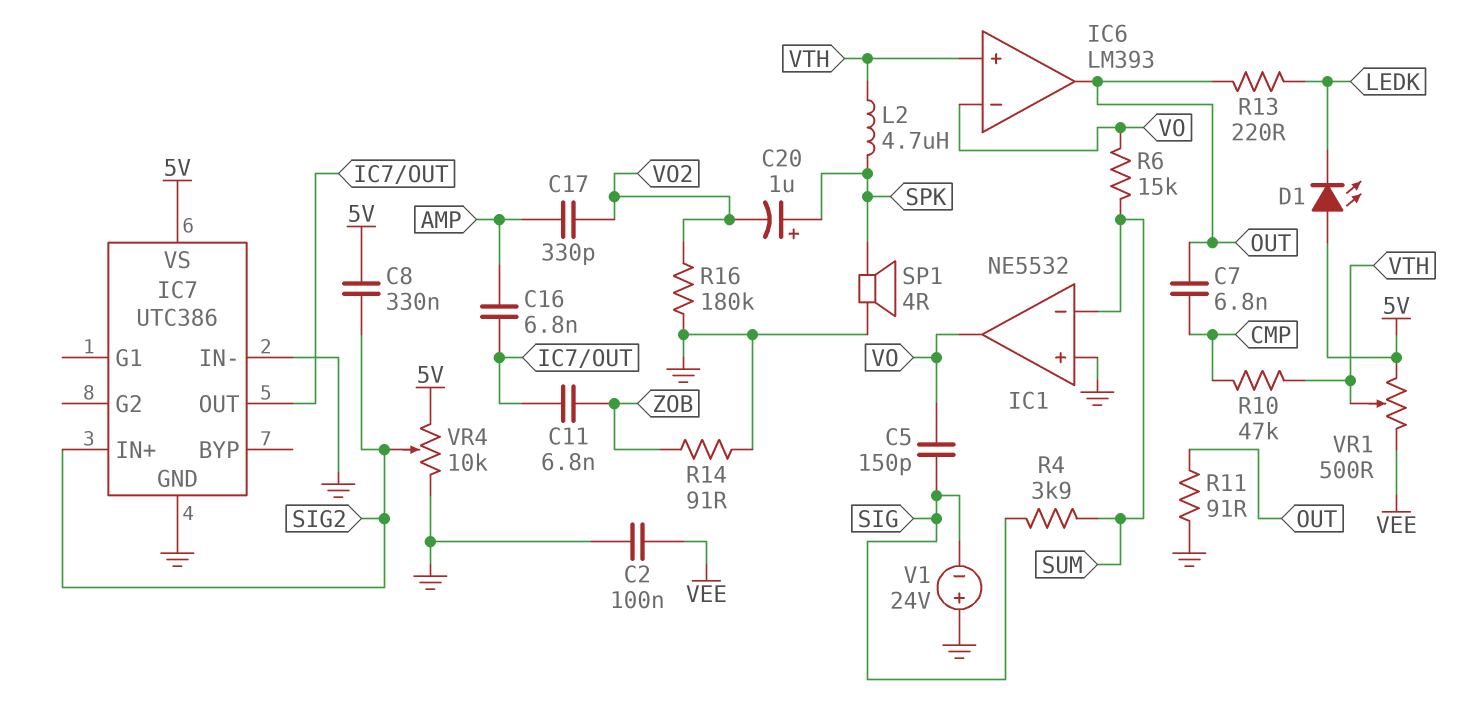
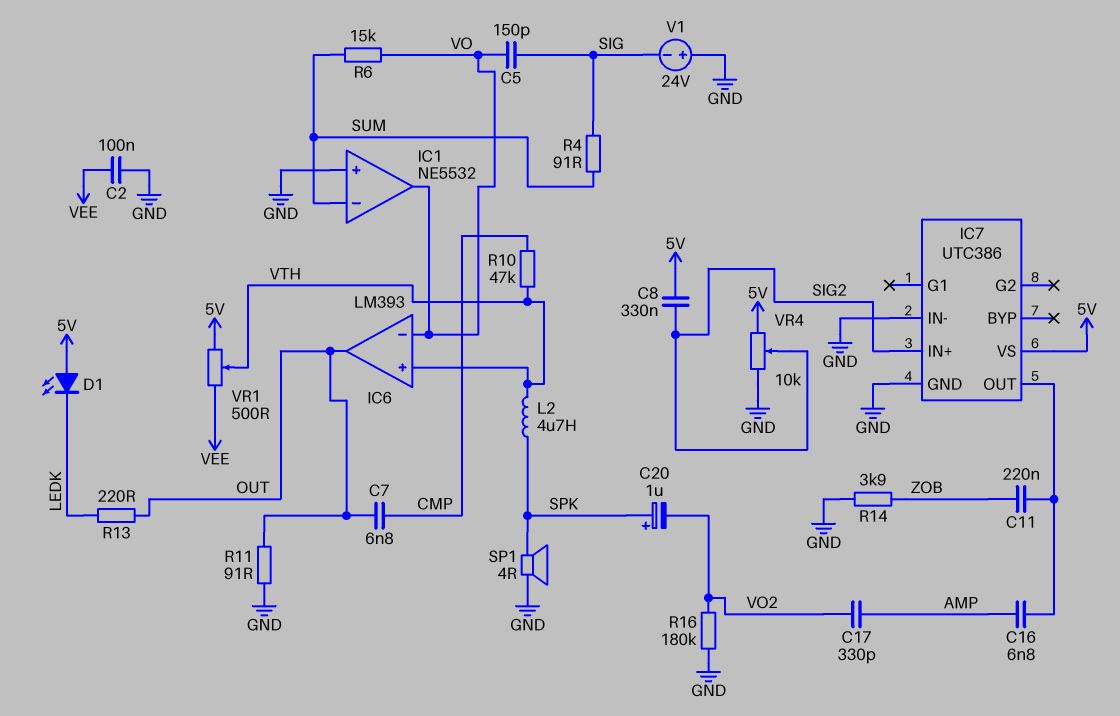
C11: 6.8nF (IC7/OUT, ZOB) -> 220nF (IC7/OUT, ZOB)
R4: 3.9k (SIG, SUM) -> 91 (SIG, SUM)
R14: 91 (GND, ZOB) -> 3.9k (GND, ZOB)

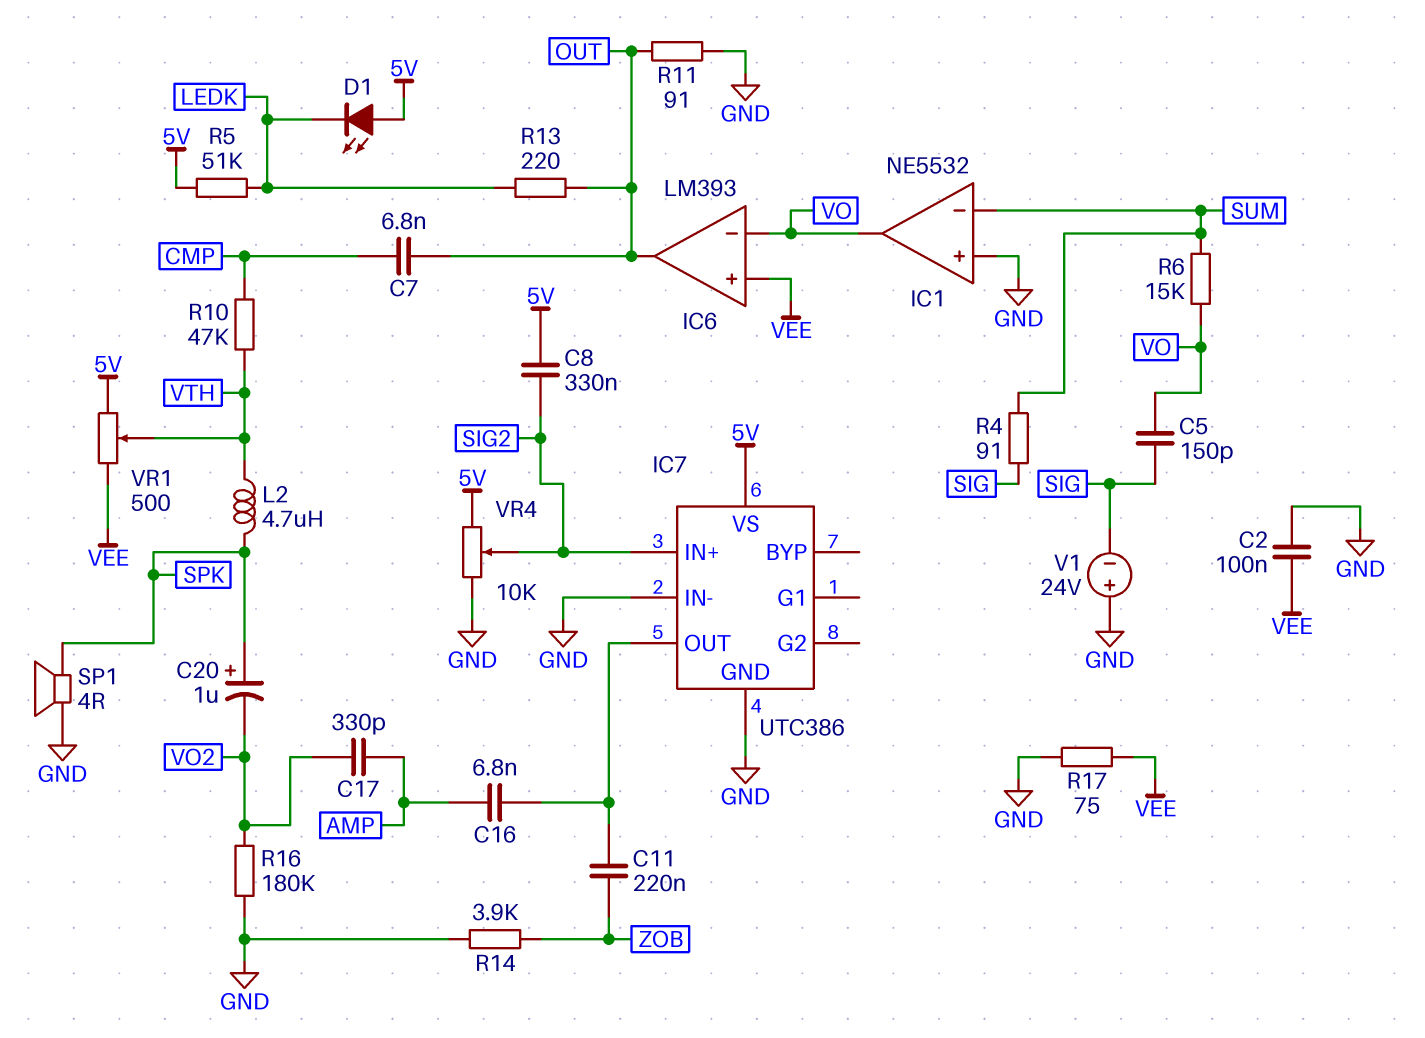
IC6 pin in+: VTH -> VEE
R5: none -> 51k (5V, LEDK)
R17: none -> 75 (GND, VEE)

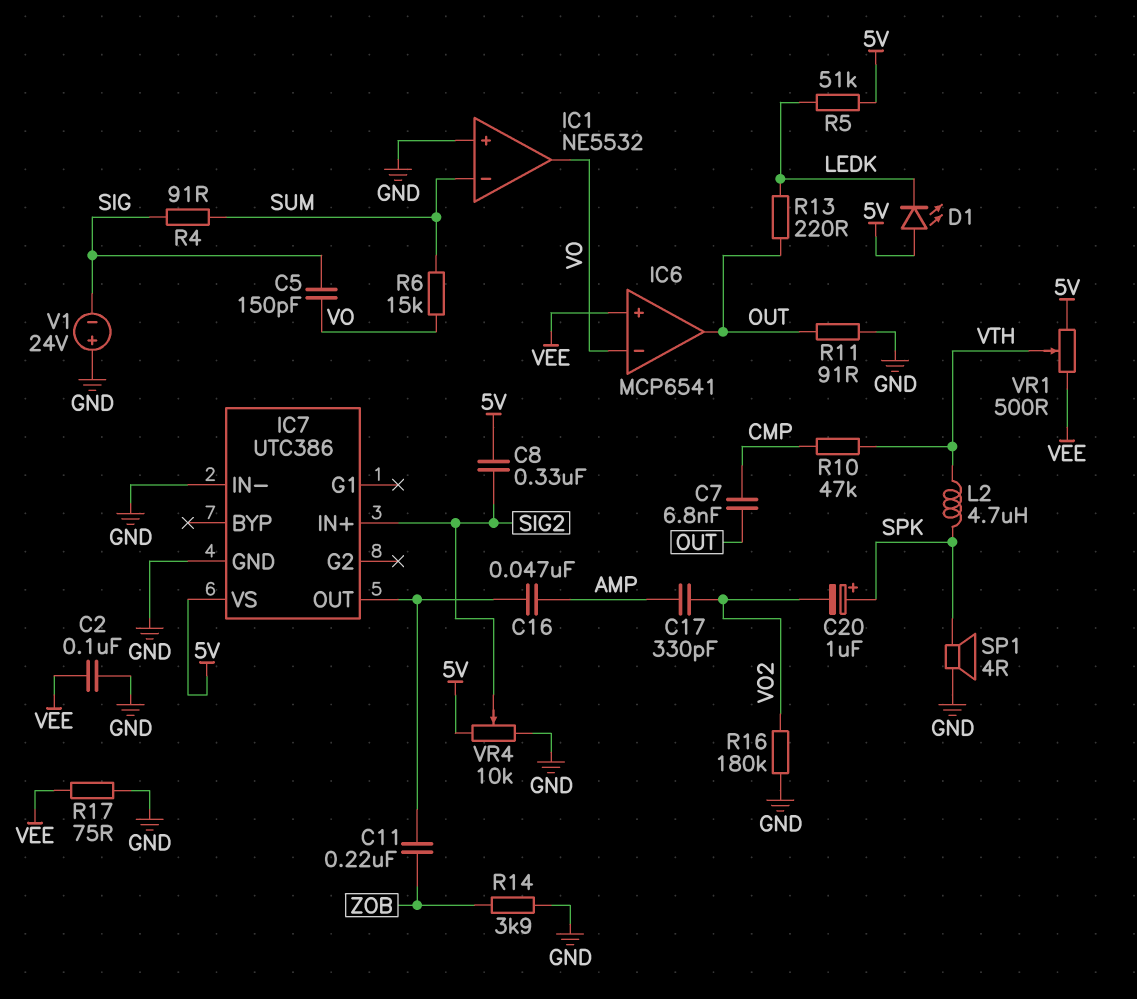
C16: 6.8nF (AMP, IC7/OUT) -> 47nF (AMP, IC7/OUT)
IC6: LM393 -> MCP6541

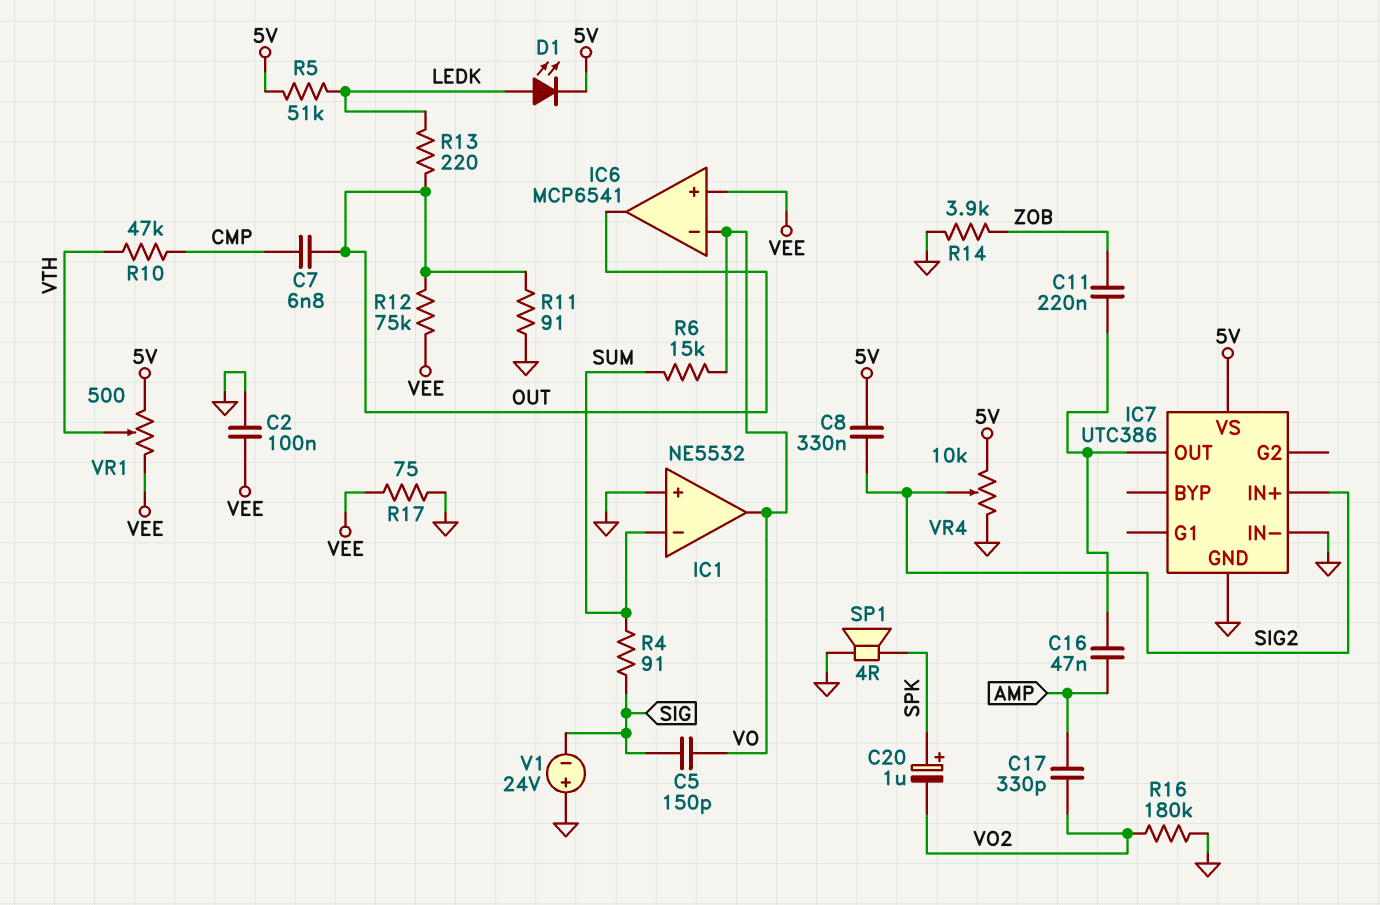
D1: LED (A 5V, K LEDK) -> LED (A LEDK, K 5V)
L2: 4.7uH (SPK, VTH) -> none
R12: none -> 75k (OUT, VEE)

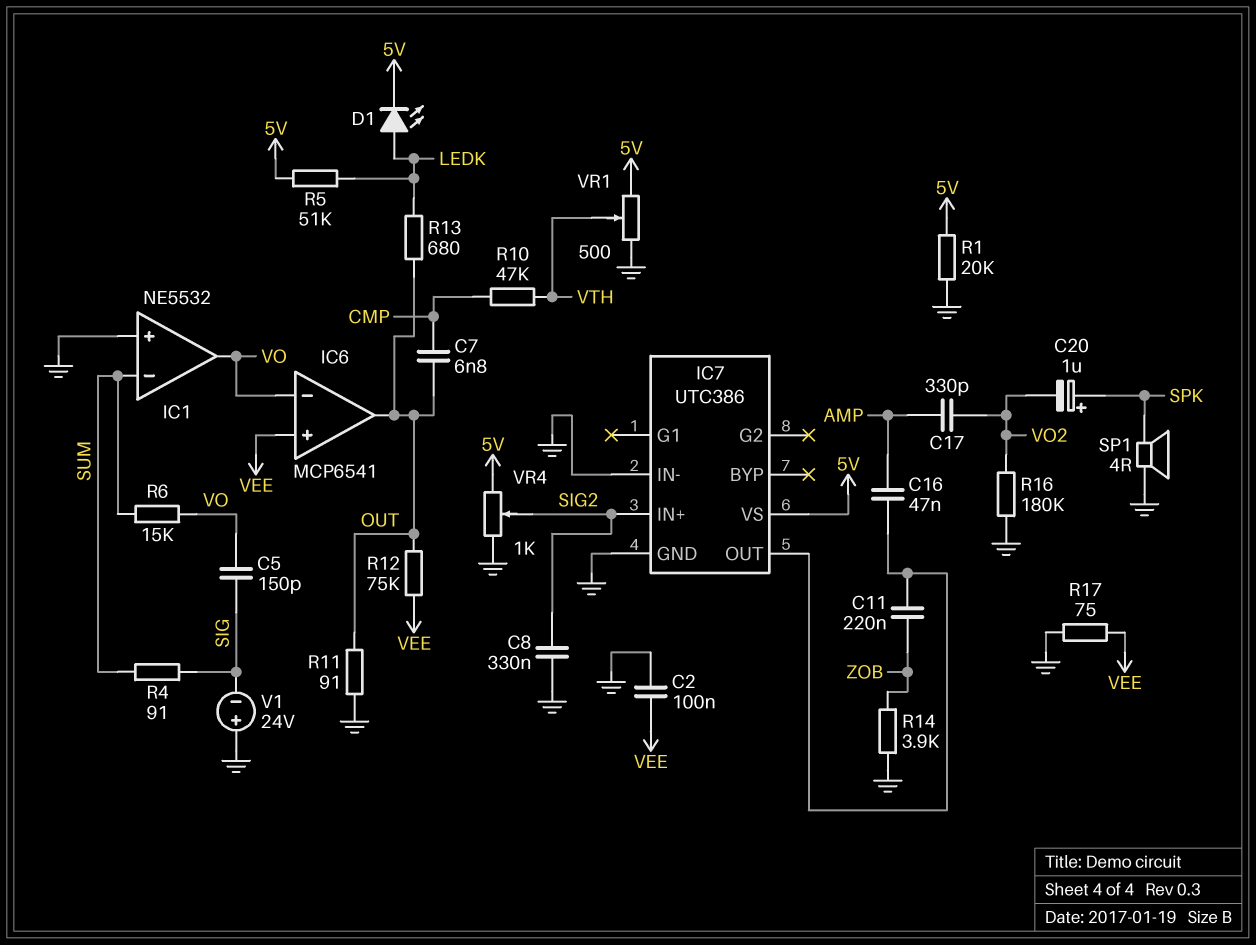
C8: 330nF (5V, SIG2) -> 330nF (GND, SIG2)
R1: none -> 20k (5V, GND)
R13: 220 (LEDK, OUT) -> 680 (LEDK, OUT)
VR1: 500 (5V, VEE, wiper VTH) -> 500 (5V, GND, wiper VTH)
VR4: 10k (5V, GND, wiper SIG2) -> 1k (5V, GND, wiper SIG2)

